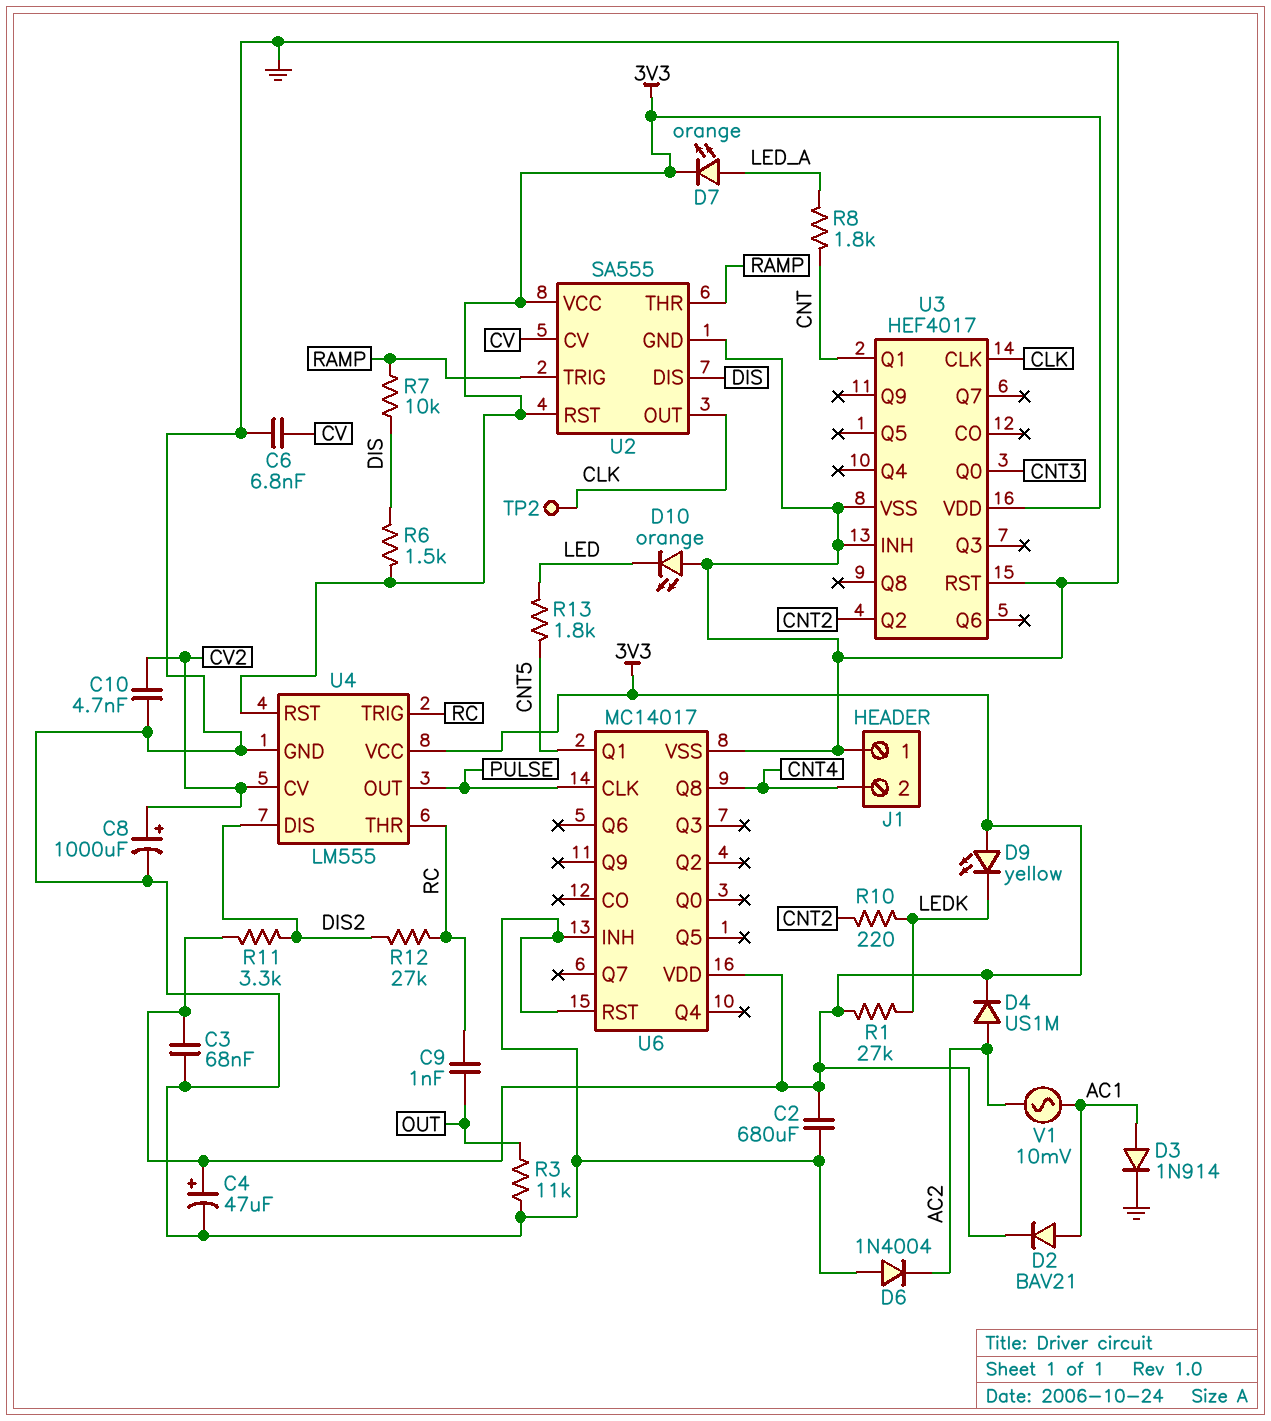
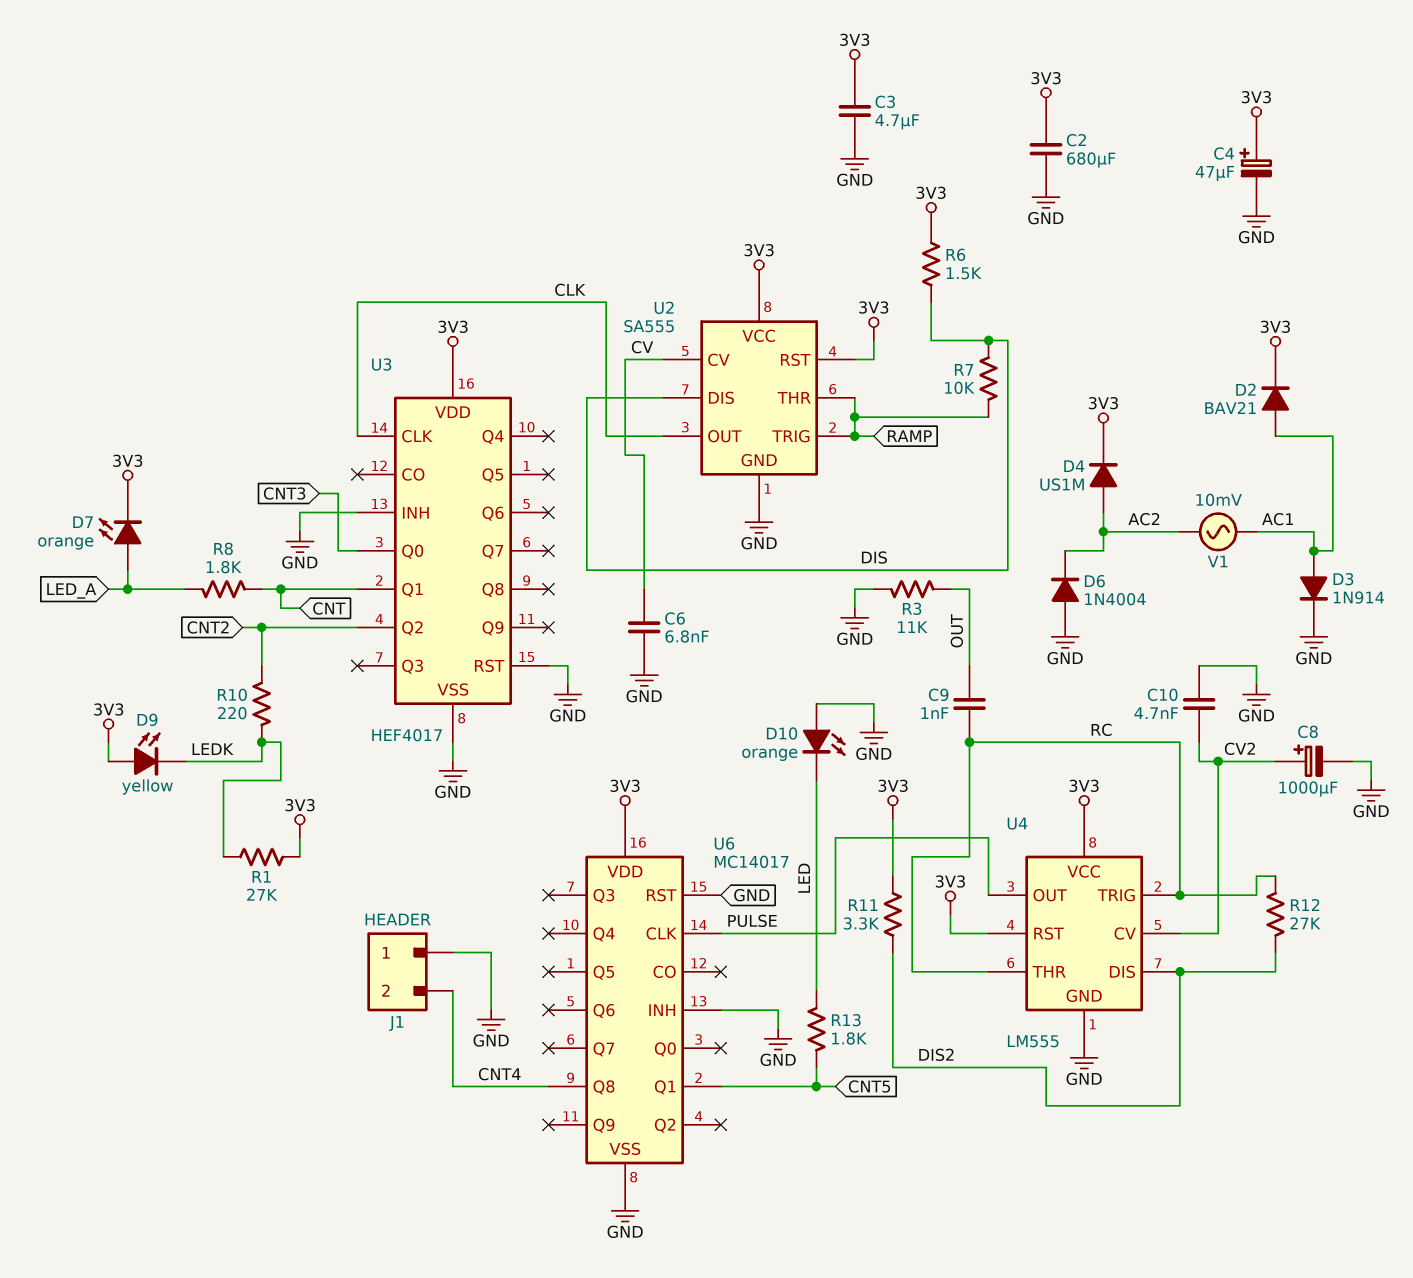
C3: 68nF (3V3, GND) -> 4.7uF (3V3, GND)
TP2: test point (CLK) -> none

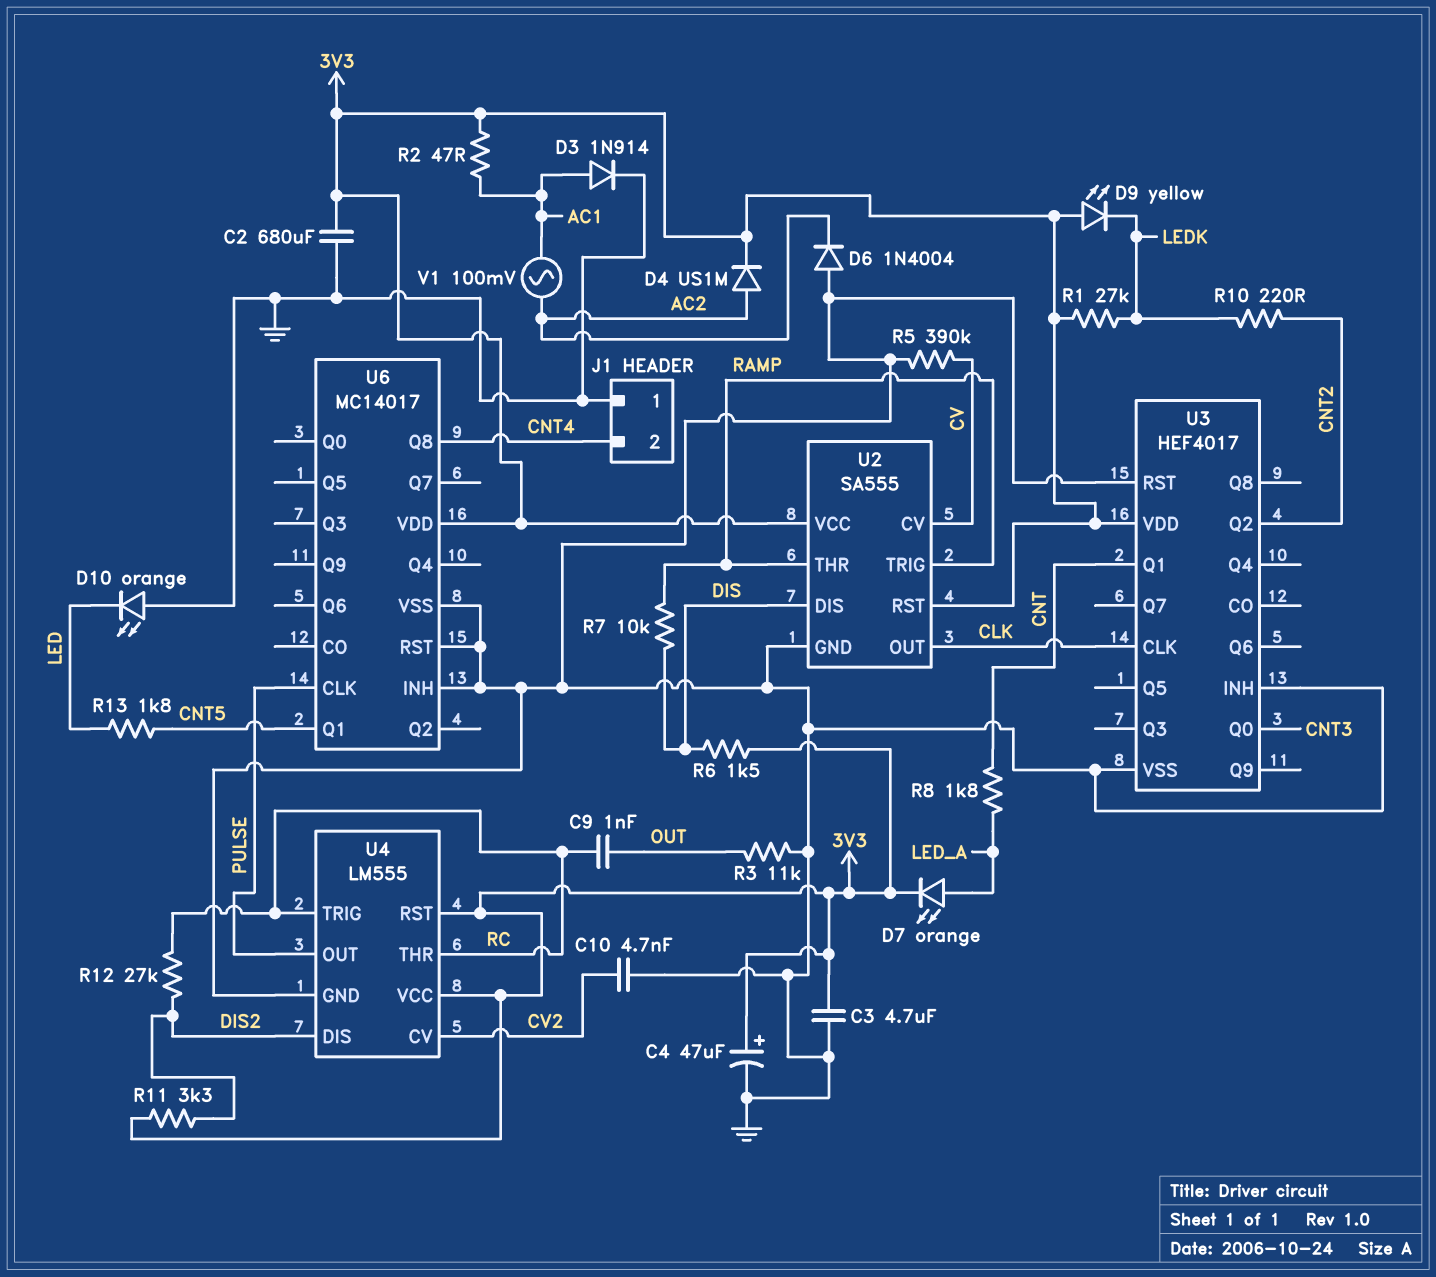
C6: 6.8nF (CV, GND) -> none
C8: 1000uF (plus CV2, minus GND) -> none
D2: diode BAV21 (A AC1, K 3V3) -> none
R2: none -> 47 (3V3, AC1)
R5: none -> 390k (CV, GND)
V1: AC 10mV (AC1, AC2) -> AC 100mV (AC1, AC2)

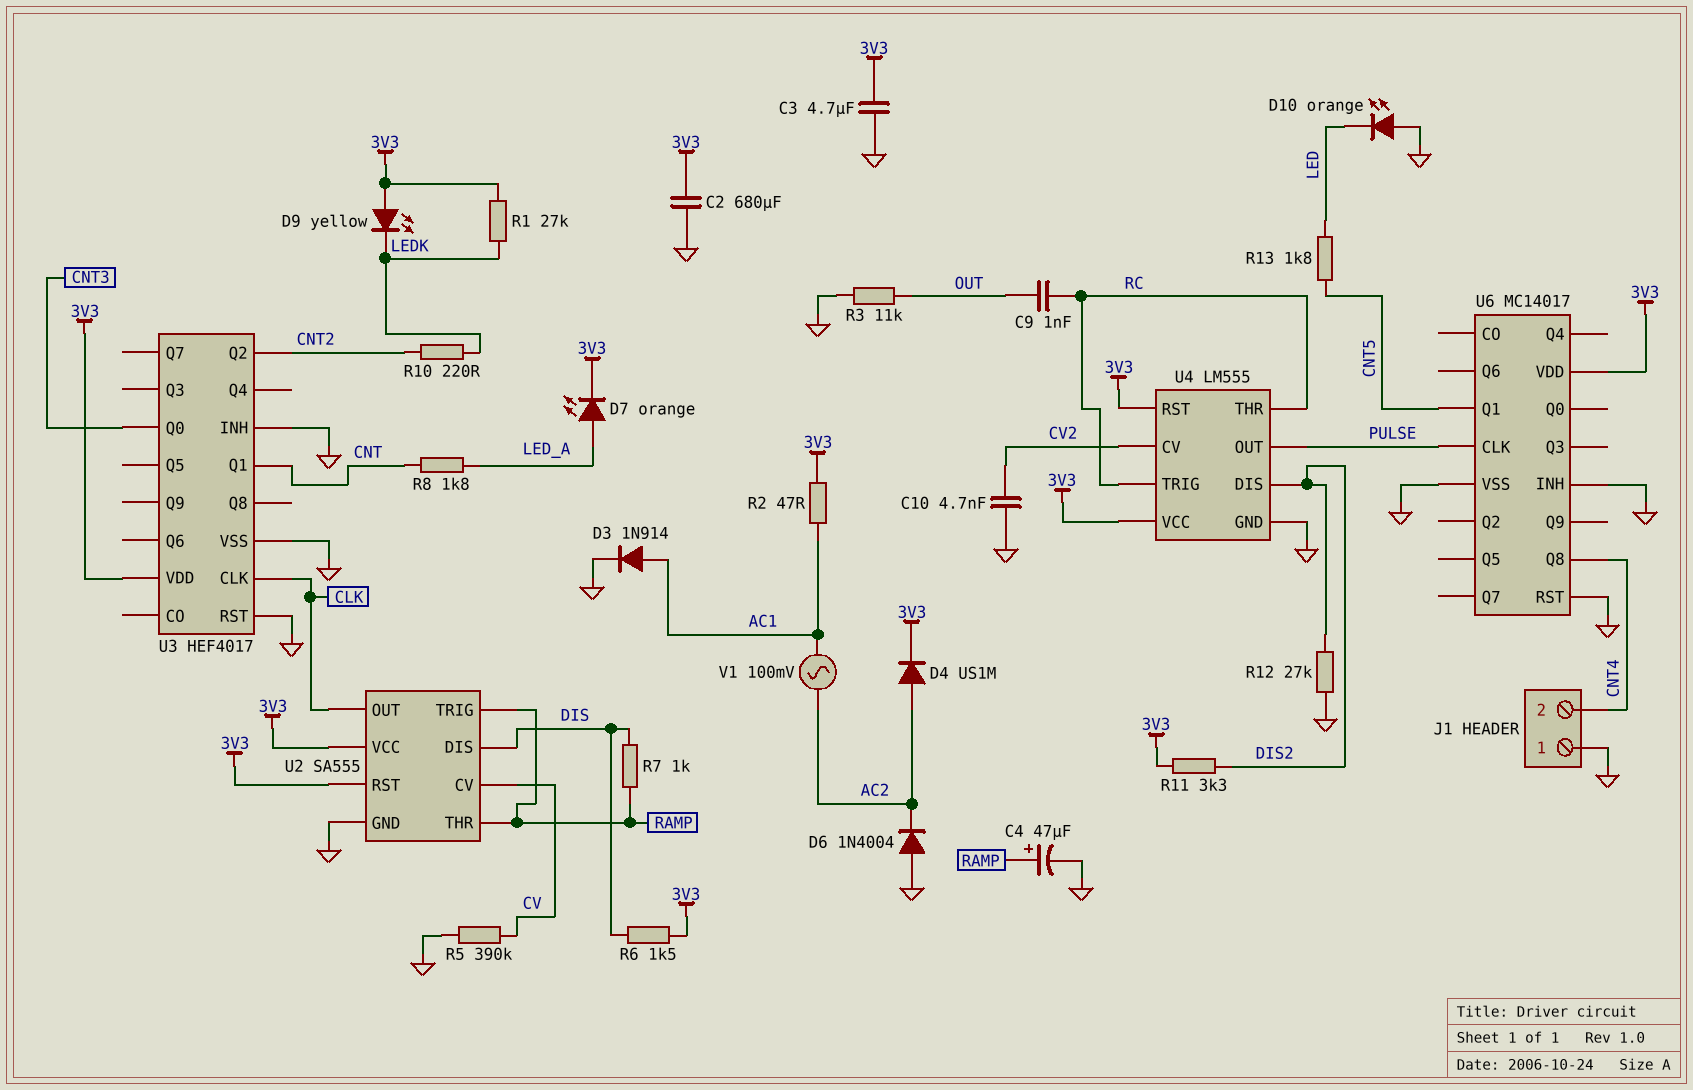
C4: 47uF (plus 3V3, minus GND) -> 47uF (plus RAMP, minus GND)
R7: 10k (DIS, RAMP) -> 1k (DIS, RAMP)
R12: 27k (DIS2, RC) -> 27k (DIS2, GND)

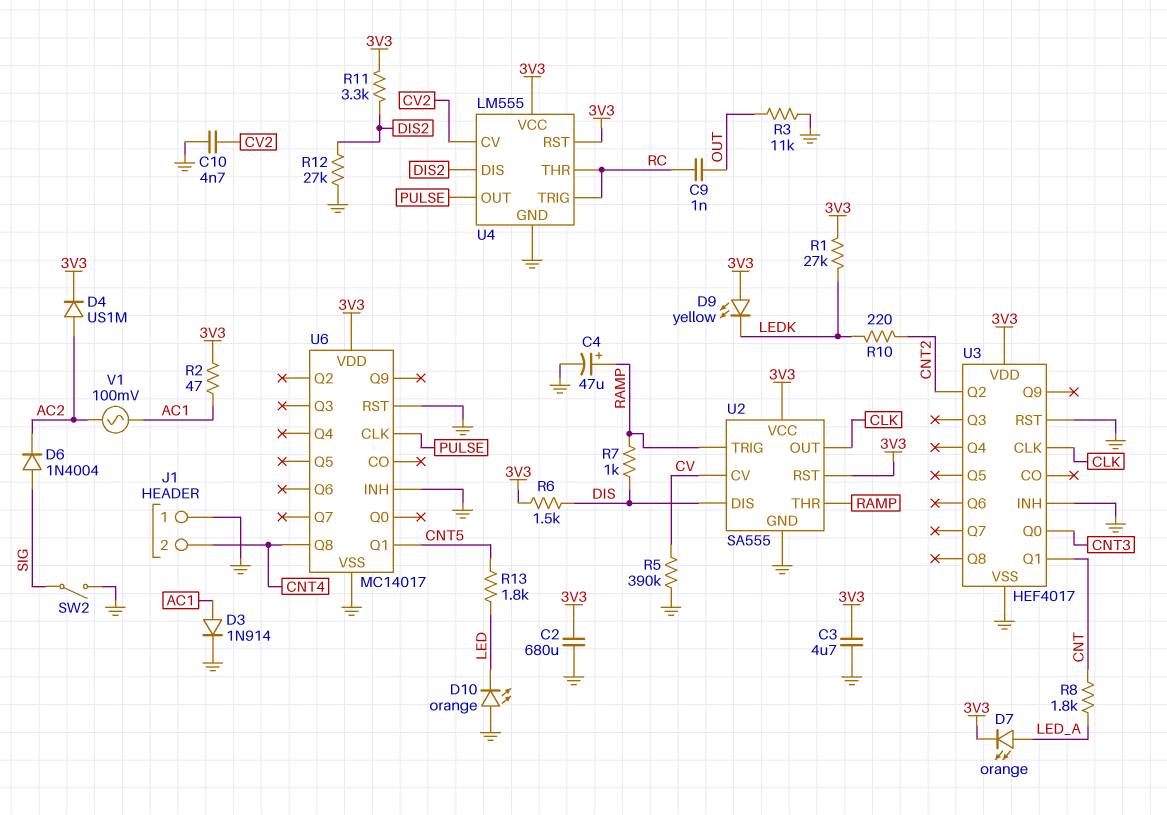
D6: diode 1N4004 (A GND, K AC2) -> diode 1N4004 (A SIG, K AC2)
SW2: none -> switch (GND, SIG)

